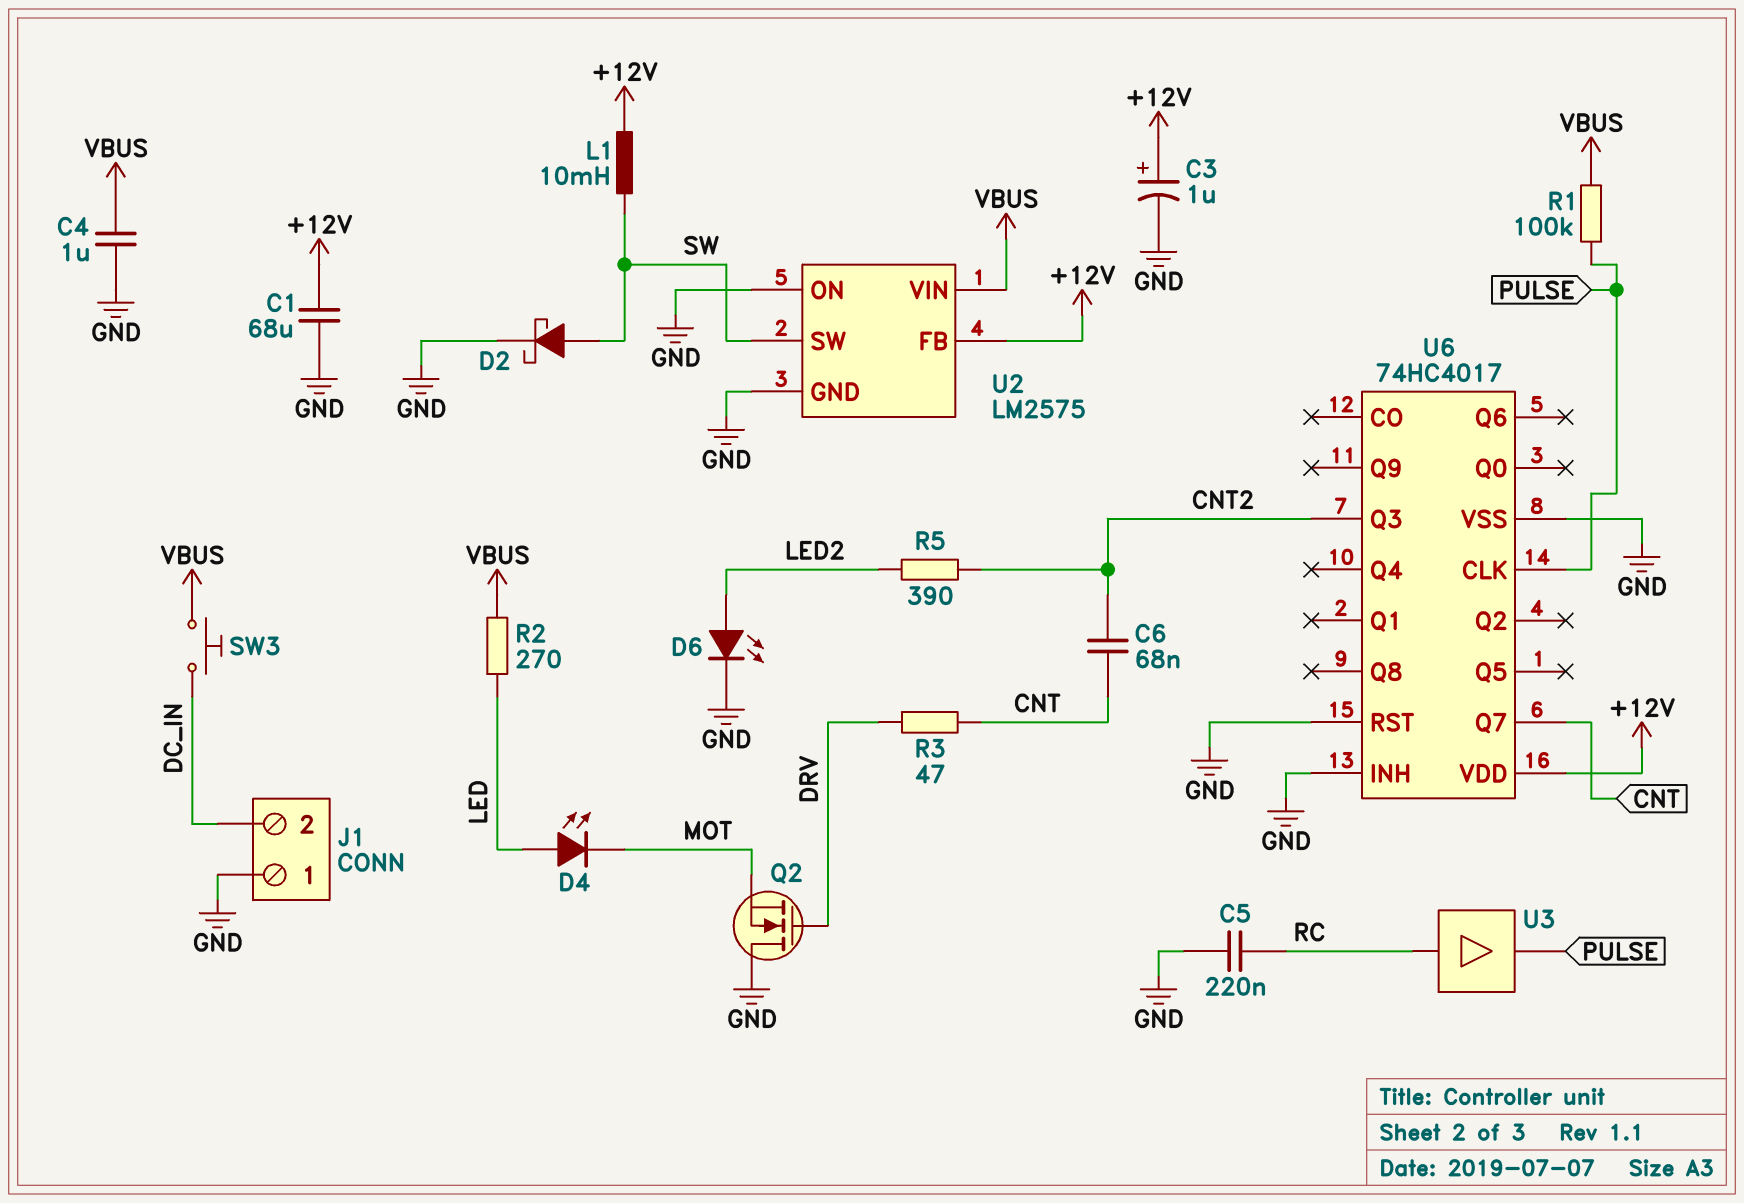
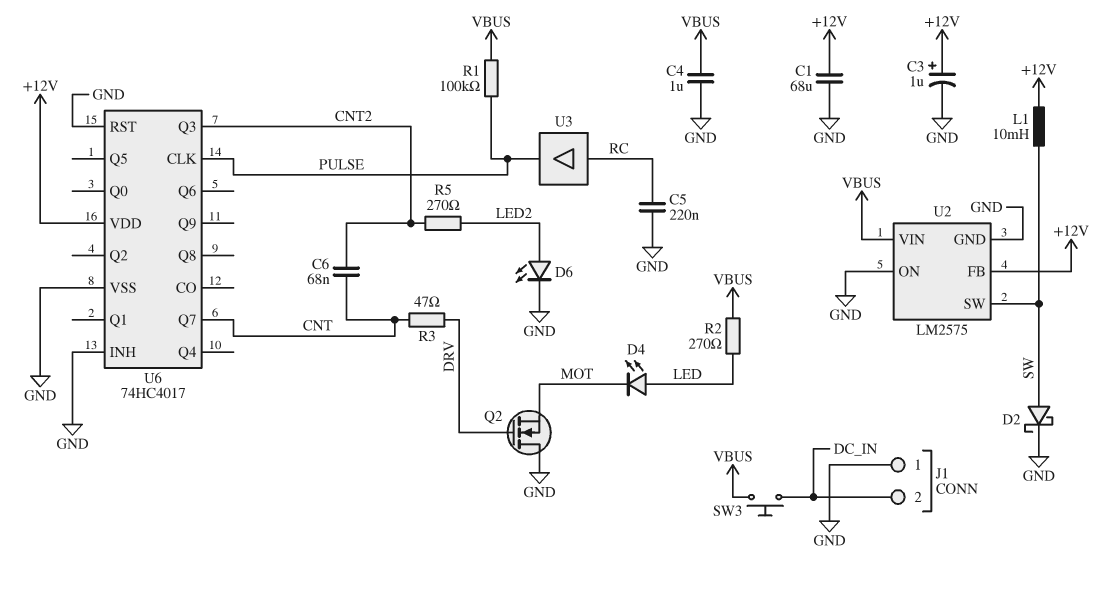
R5: 390 (CNT2, LED2) -> 270 (CNT2, LED2)

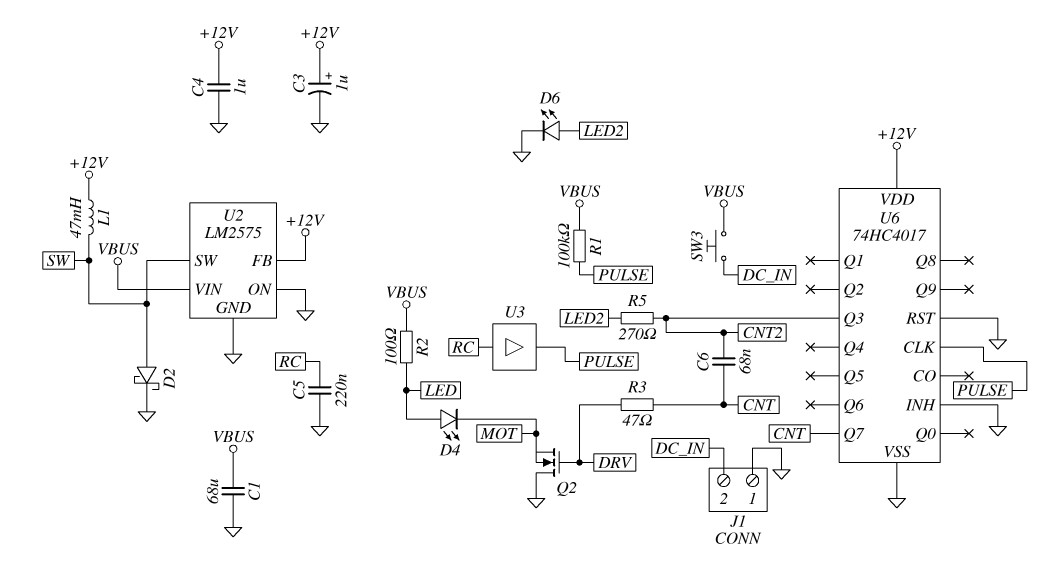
C1: 68uF (+12V, GND) -> 68uF (GND, VBUS)
C4: 1uF (GND, VBUS) -> 1uF (+12V, GND)
L1: 10mH (+12V, SW) -> 47mH (+12V, SW)
R2: 270 (LED, VBUS) -> 100 (LED, VBUS)

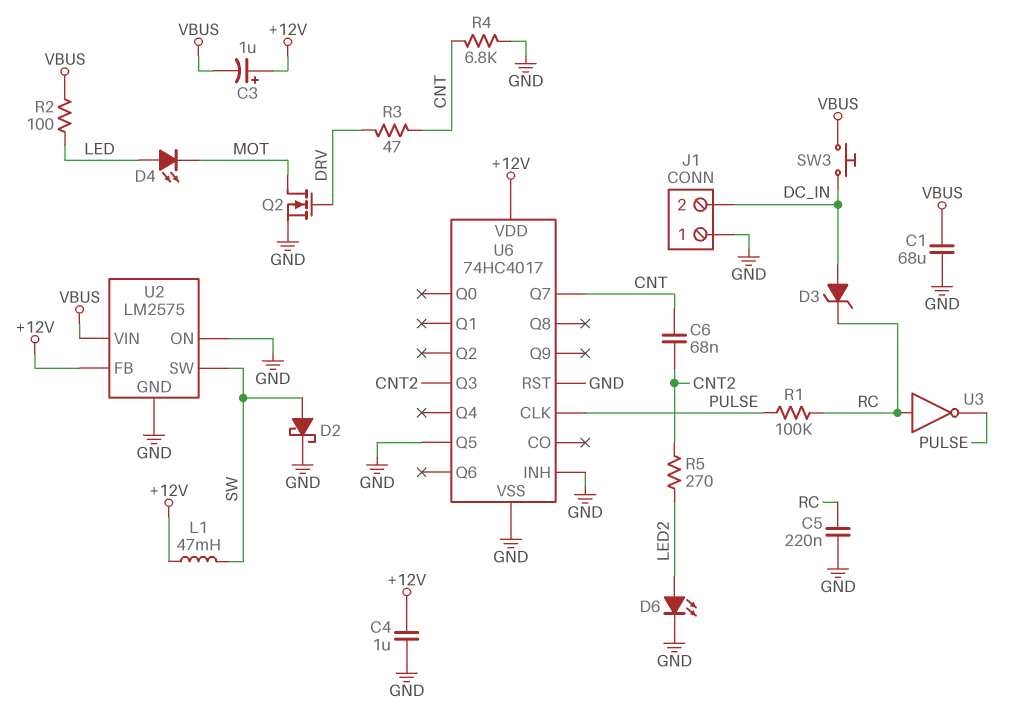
C3: 1uF (plus +12V, minus GND) -> 1uF (plus +12V, minus VBUS)
D3: none -> zener (A DC_IN, K RC)
Q2: NMOS (G DRV, D GND, S MOT) -> NMOS (G DRV, D MOT, S GND)
R1: 100k (PULSE, VBUS) -> 100k (PULSE, RC)
R4: none -> 6.8k (CNT, GND)
U3: buffer (in RC, out PULSE) -> NOT (in RC, out PULSE)
U6 pin Q5: none -> GND

